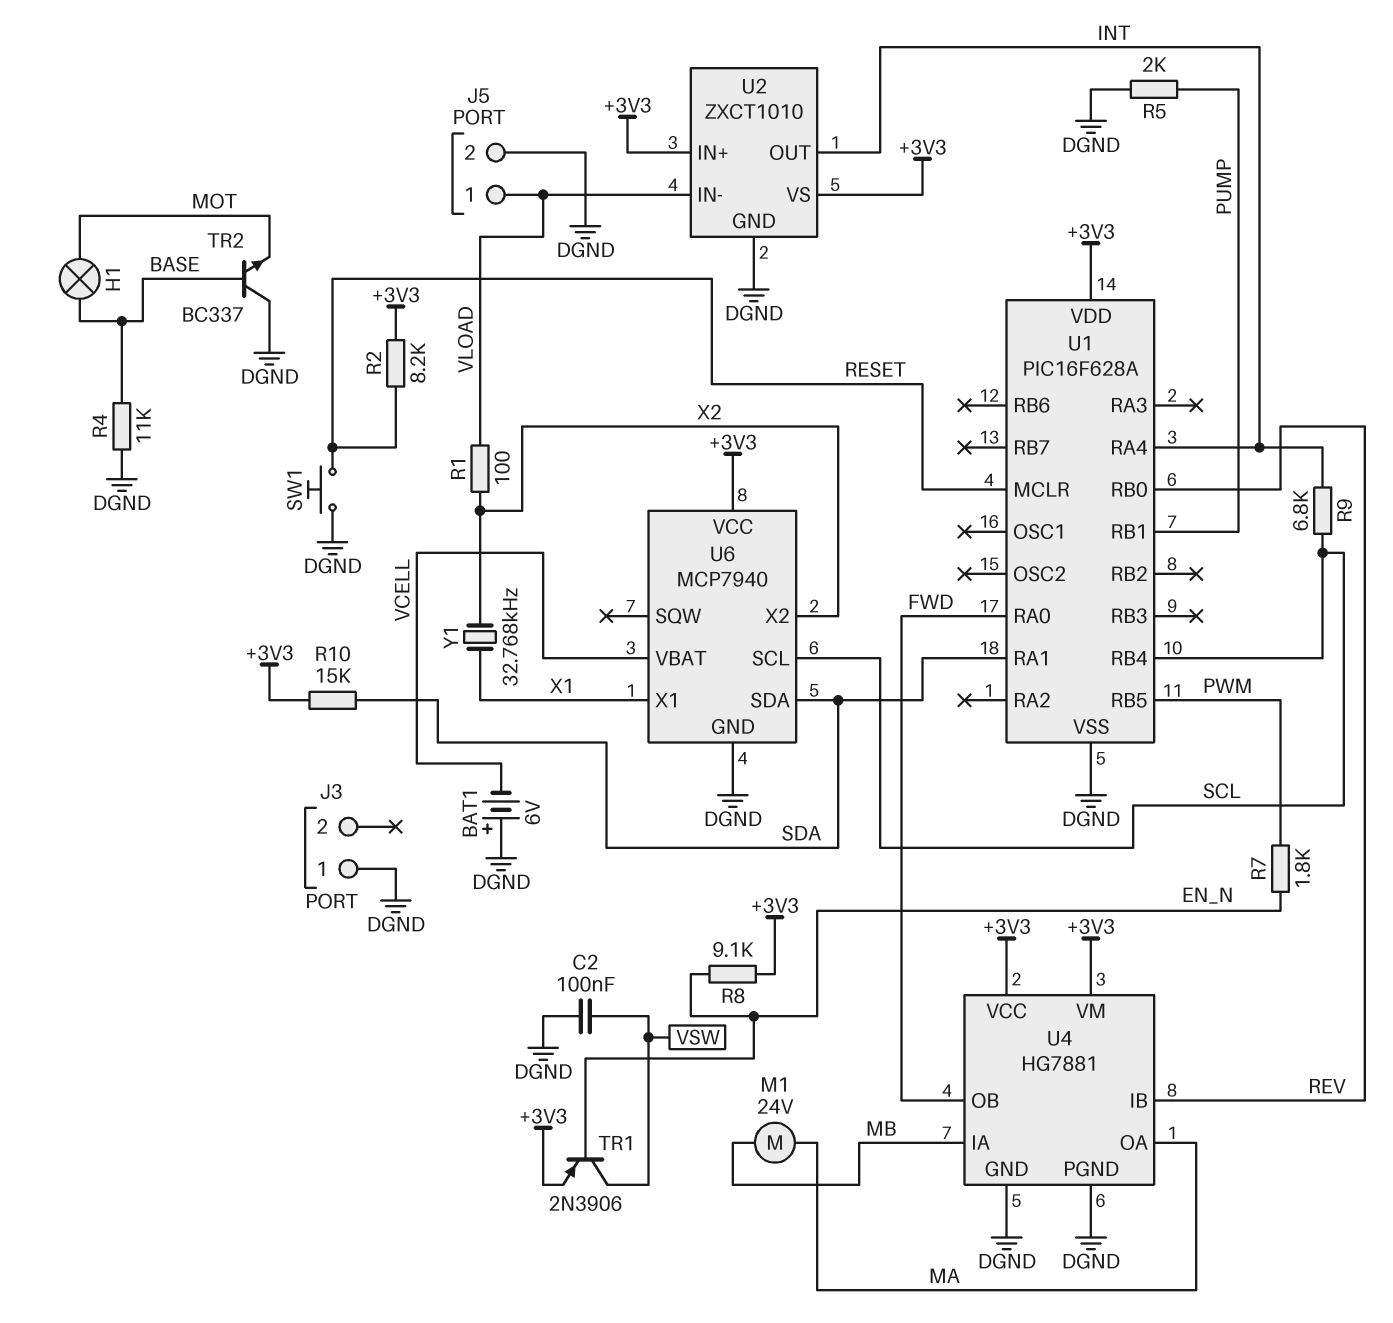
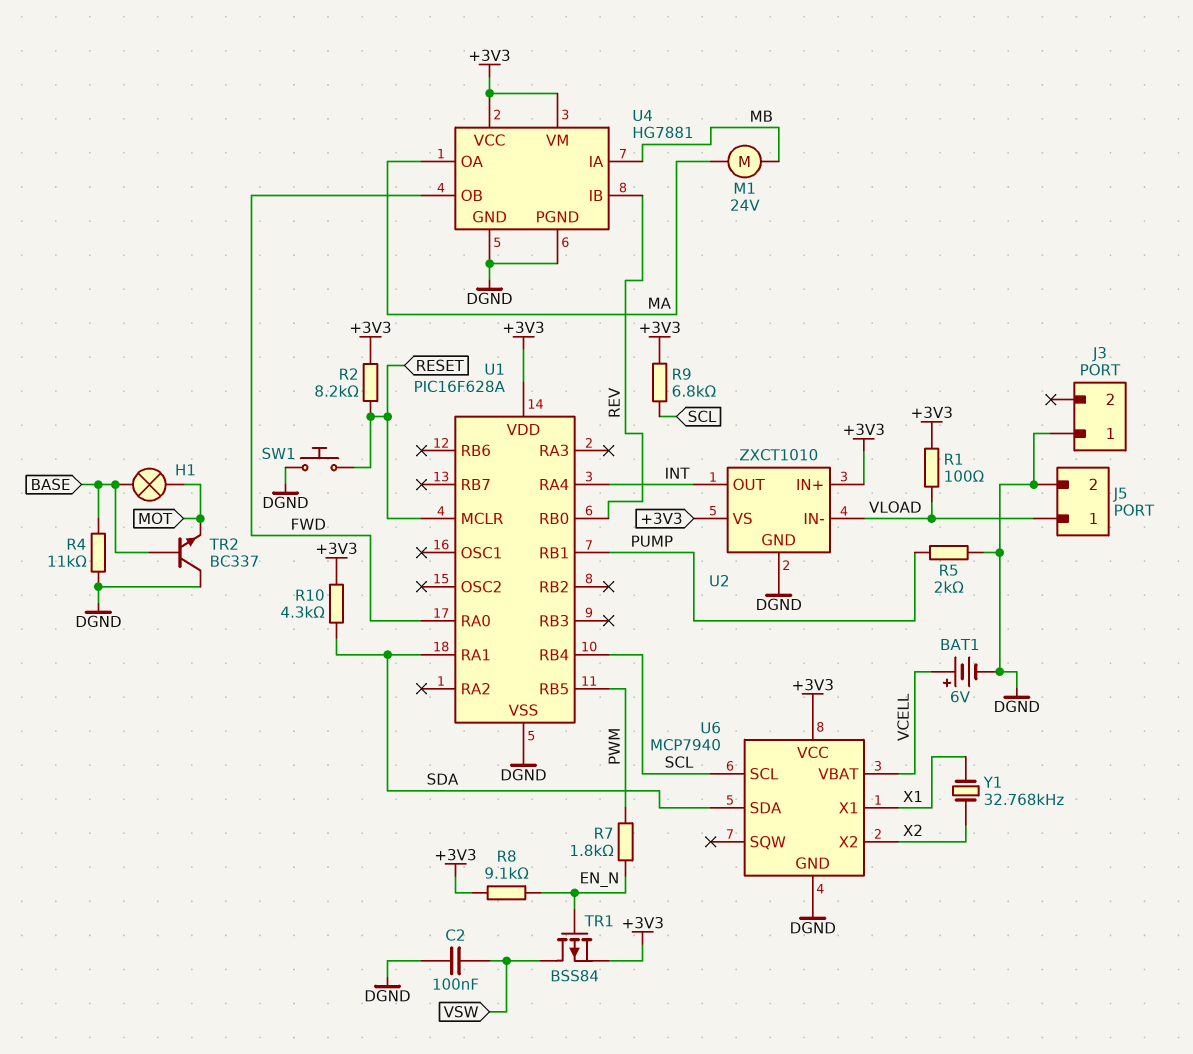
BAT1: 6V (plus DGND, minus VCELL) -> 6V (plus VCELL, minus DGND)
R1: 100 (VLOAD, X2) -> 100 (+3V3, VLOAD)
R9: 6.8k (INT, SCL) -> 6.8k (+3V3, SCL)
R10: 15k (+3V3, SDA) -> 4.3k (+3V3, SDA)
TR1: PNP 2N3906 (B EN_N, C VSW, E +3V3) -> PMOS BSS84 (G EN_N, D VSW, S +3V3)

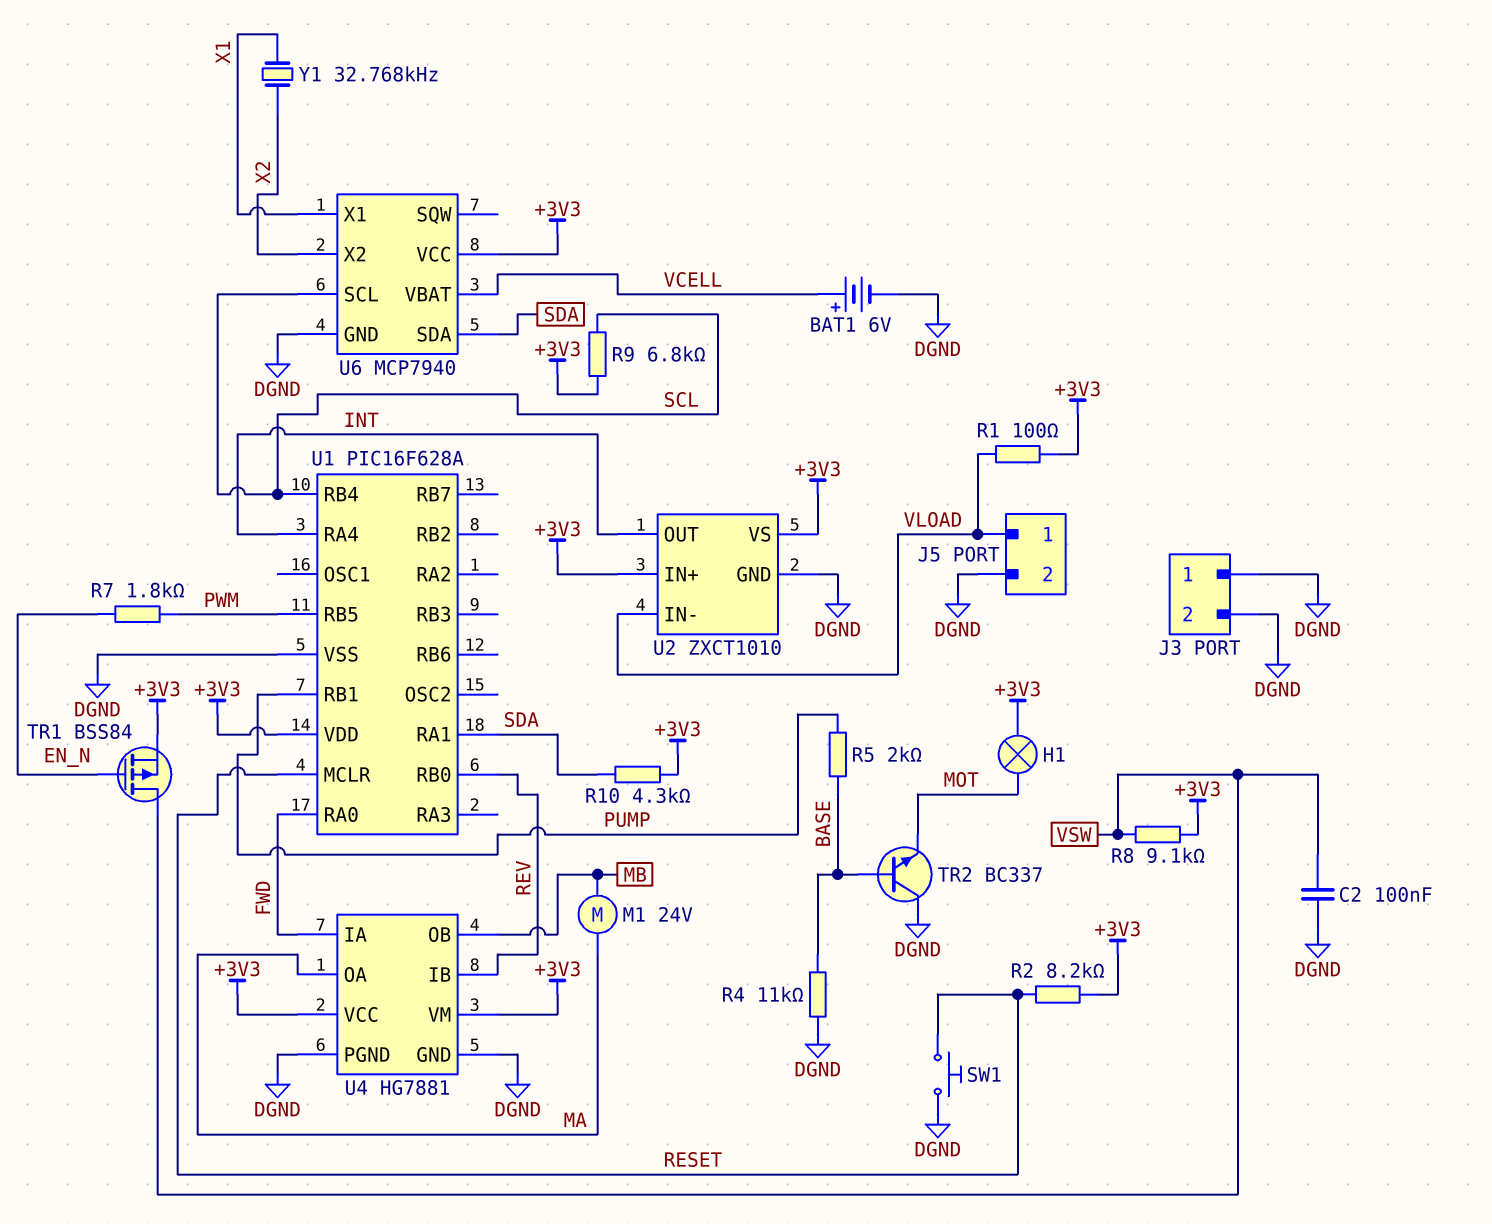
H1: lamp (BASE, MOT) -> lamp (+3V3, MOT)
J3 pin 2: none -> DGND
R5: 2k (DGND, PUMP) -> 2k (BASE, PUMP)
R8: 9.1k (+3V3, EN_N) -> 9.1k (+3V3, VSW)
U4 pin IA: MB -> FWD
U4 pin OB: FWD -> MB

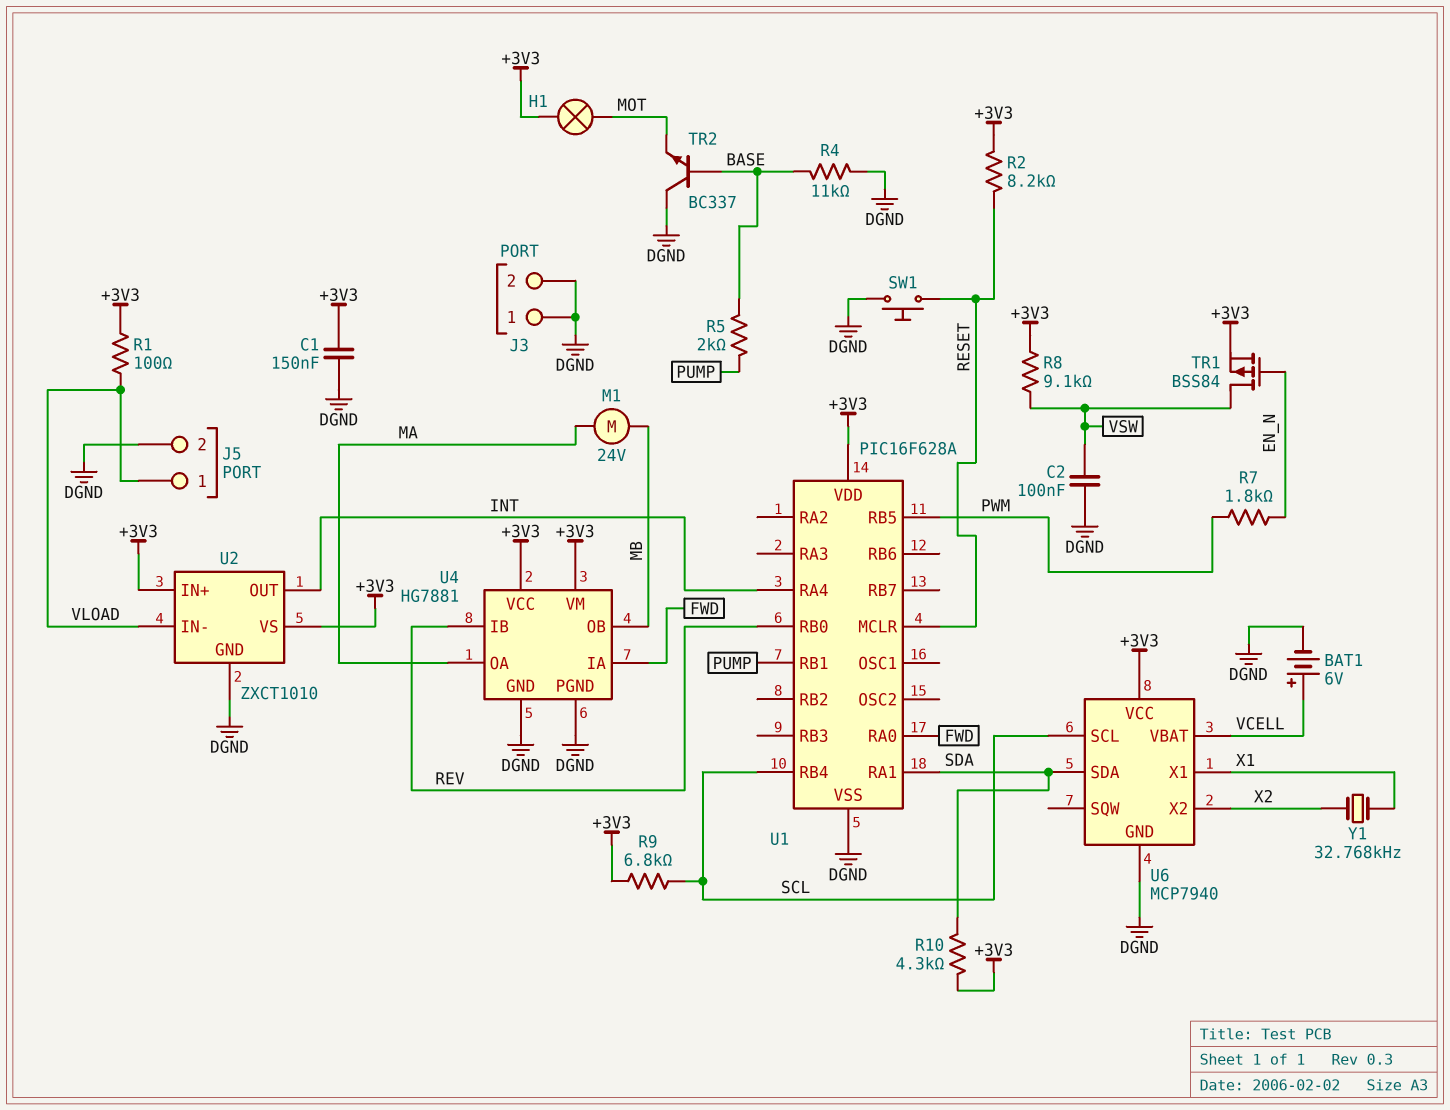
C1: none -> 150nF (+3V3, DGND)

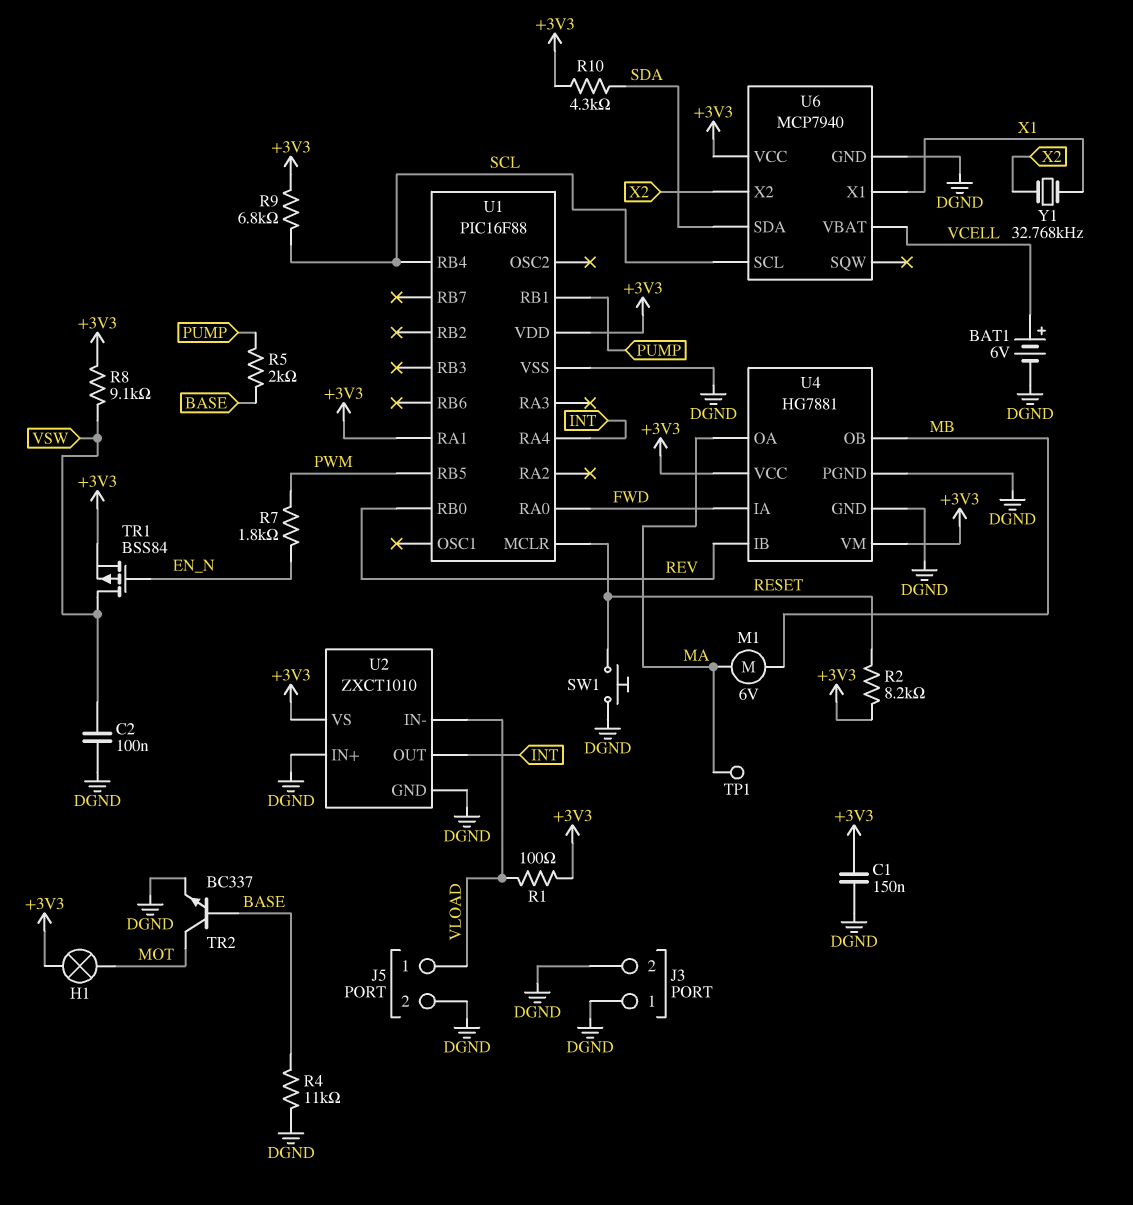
M1: motor 24V (MA, MB) -> motor 6V (MA, MB)
TP1: none -> test point (MA)
TR2: NPN BC337 (B BASE, C DGND, E MOT) -> NPN BC337 (B BASE, C MOT, E DGND)
U1: PIC16F628A -> PIC16F88
U1 pin RA1: SDA -> +3V3
U2 pin IN+: +3V3 -> DGND

